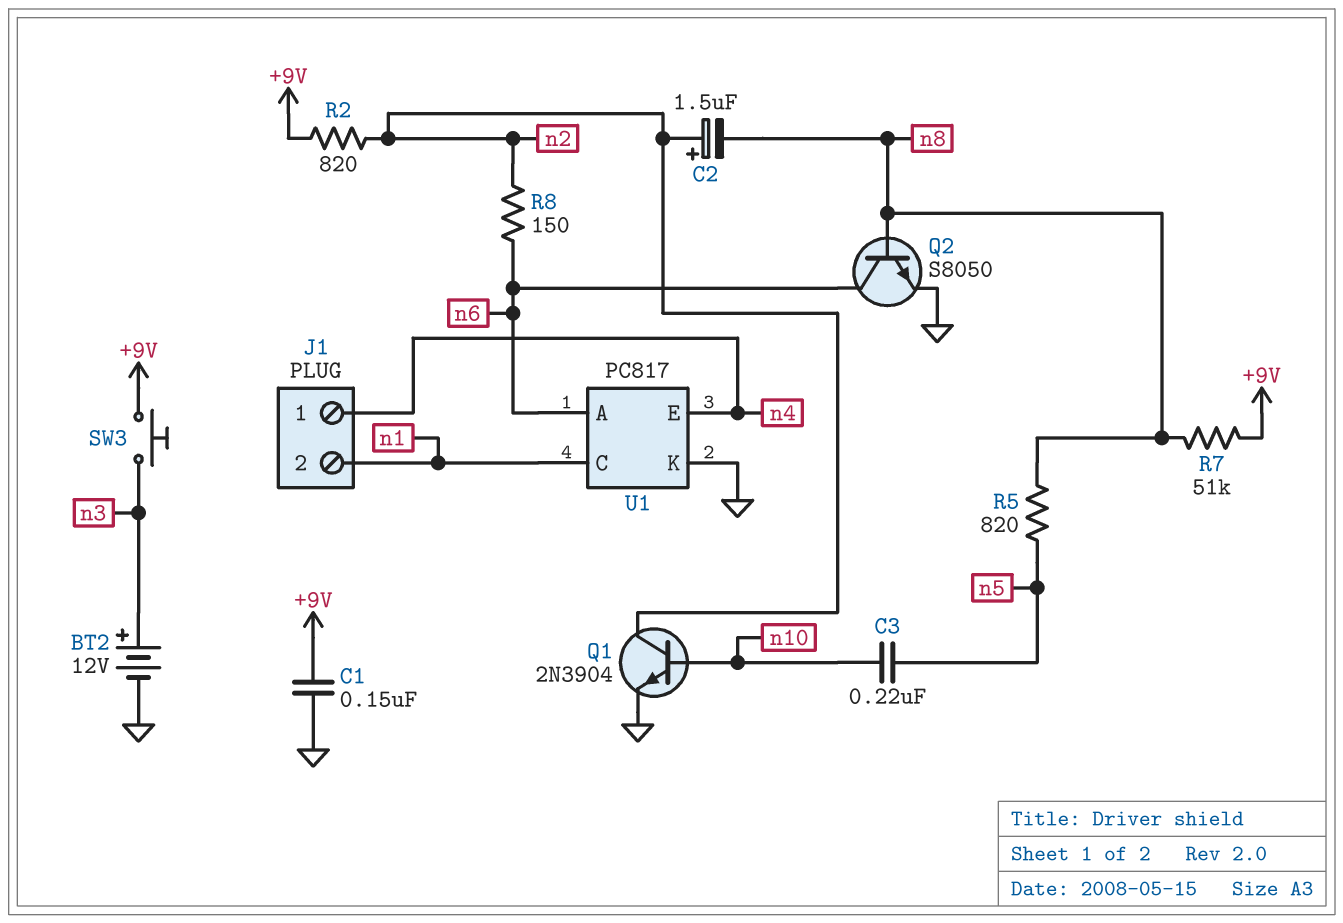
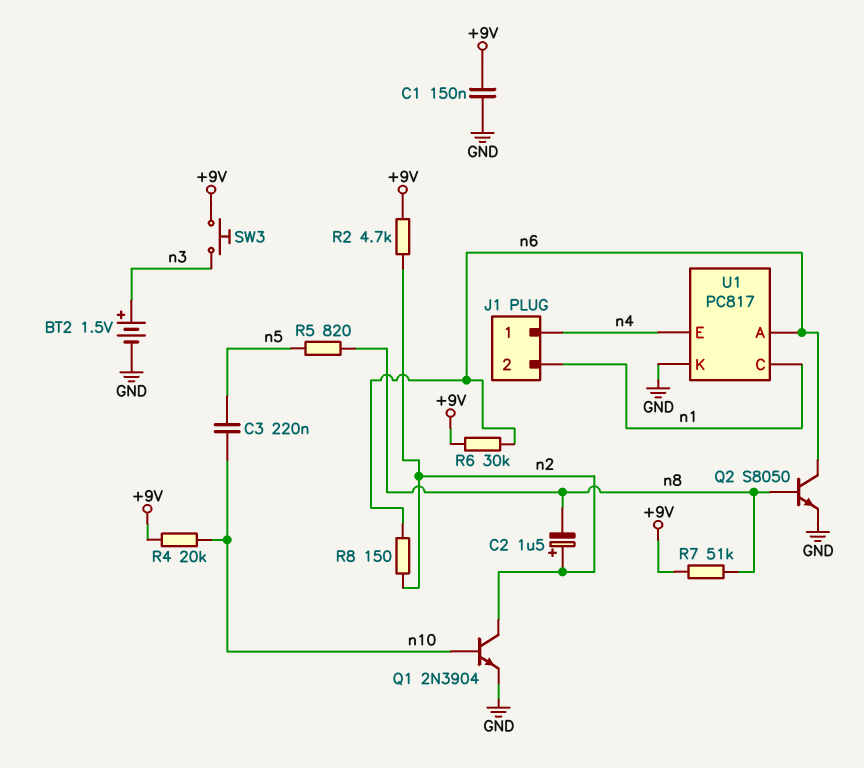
BT2: 12V (plus n3, minus GND) -> 1.5V (plus n3, minus GND)
R2: 820 (+9V, n2) -> 4.7k (+9V, n2)
R4: none -> 20k (+9V, n10)
R6: none -> 30k (+9V, n6)

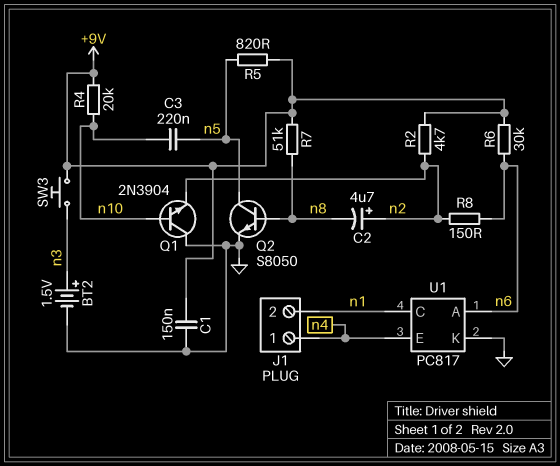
C2: 1.5uF (plus n2, minus n8) -> 4.7uF (plus n2, minus n8)
Q1: NPN 2N3904 (B n10, C n2, E GND) -> NPN 2N3904 (B n10, C GND, E n2)
Q2: NPN S8050 (B n8, C n6, E GND) -> NPN S8050 (B n8, C n5, E GND)
R5: 820 (n5, n8) -> 820 (+9V, n5)

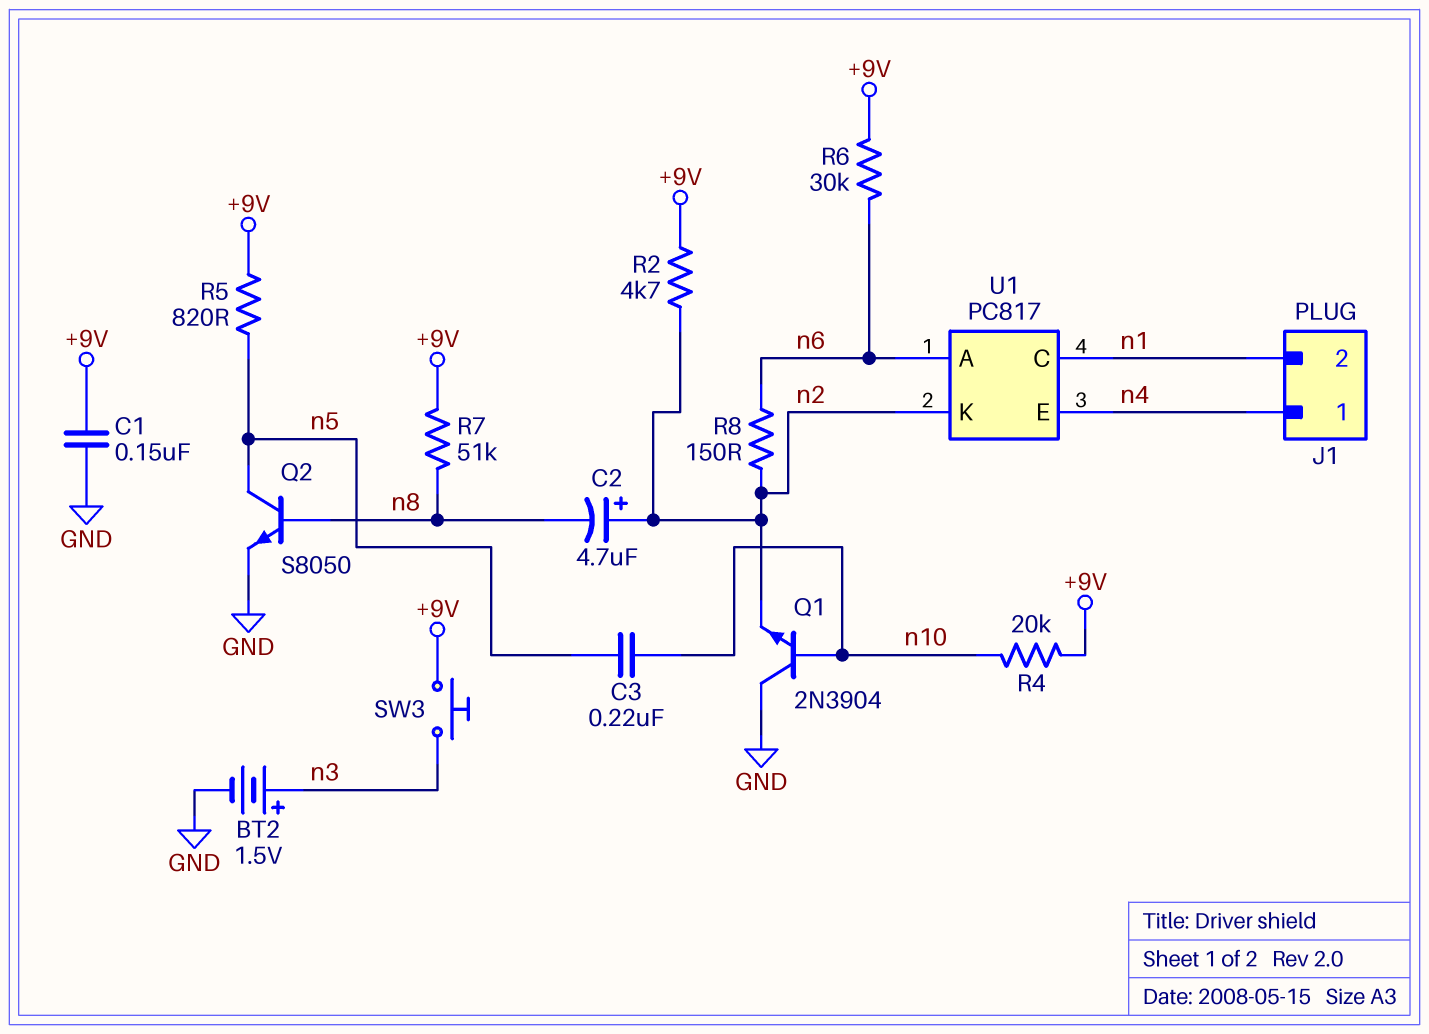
U1 pin K: GND -> n2

